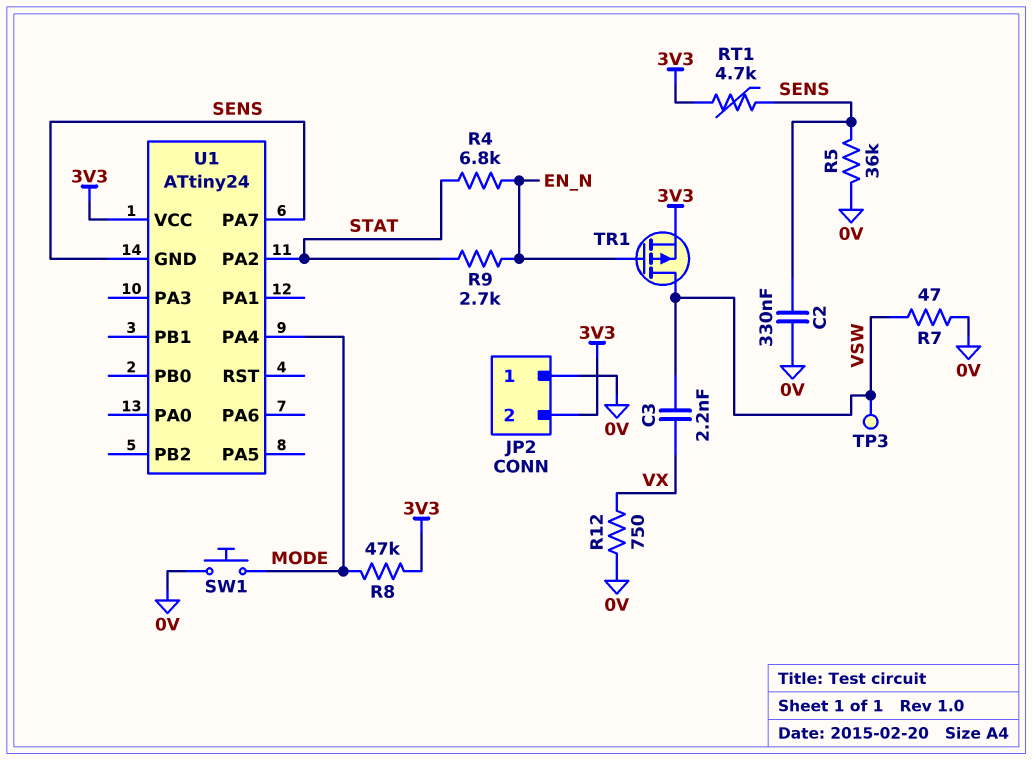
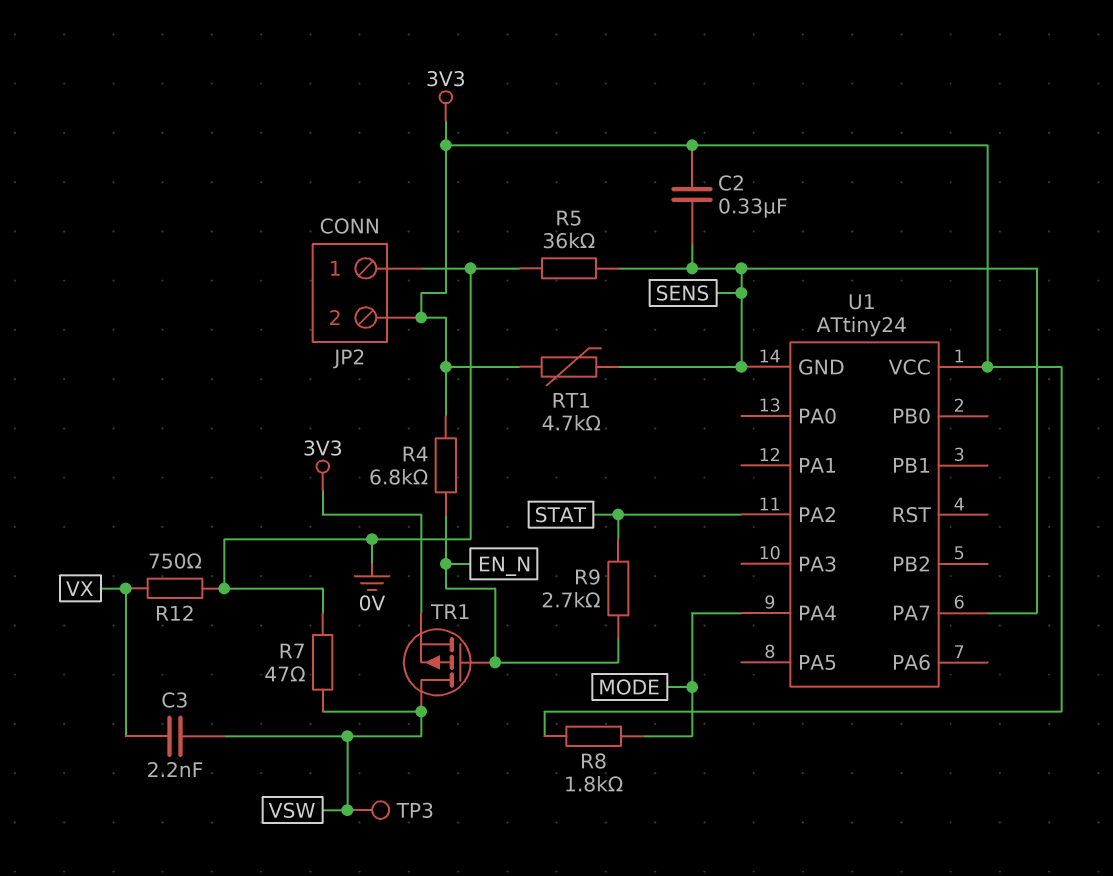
C2: 330nF (0V, SENS) -> 330nF (3V3, SENS)
R4: 6.8k (EN_N, STAT) -> 6.8k (3V3, EN_N)
R8: 47k (3V3, MODE) -> 1.8k (3V3, MODE)
SW1: button (0V, MODE) -> none

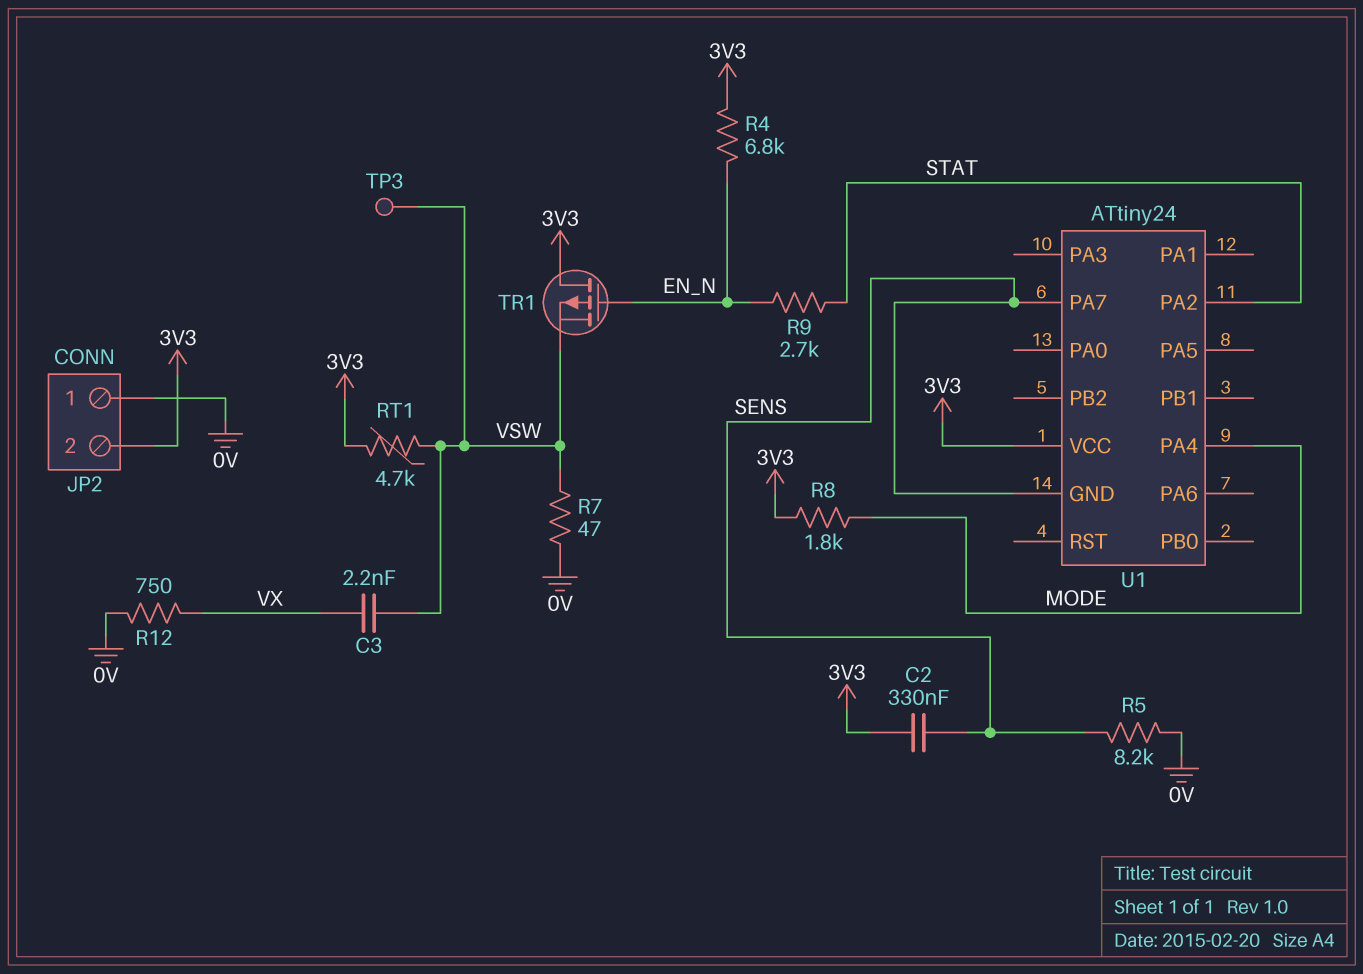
R5: 36k (0V, SENS) -> 8.2k (0V, SENS)
RT1: 4.7k (3V3, SENS) -> 4.7k (3V3, VSW)
TR1: PMOS (G EN_N, D VSW, S 3V3) -> PMOS (G EN_N, D 3V3, S VSW)

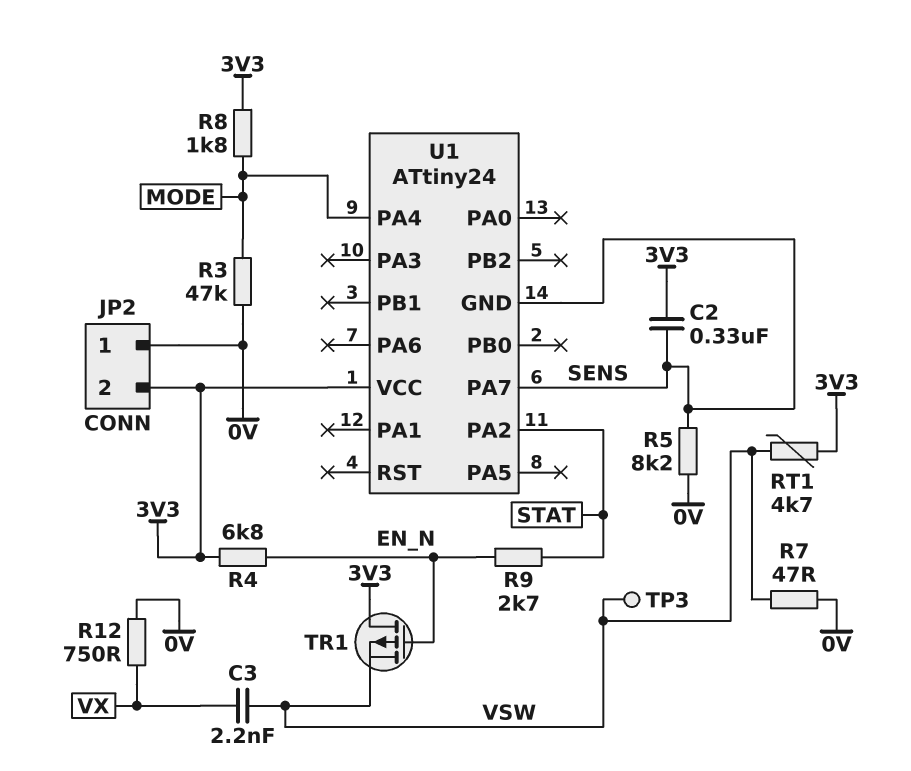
R3: none -> 47k (0V, MODE)

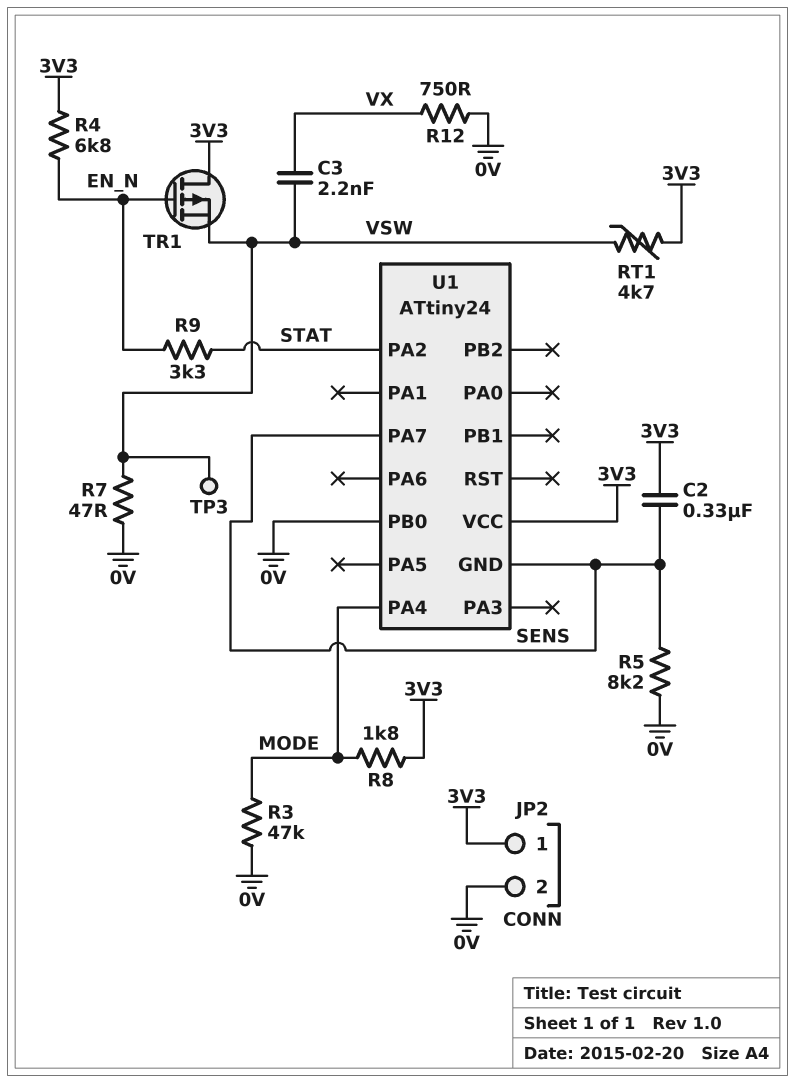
JP2 pin 1: 0V -> 3V3
JP2 pin 2: 3V3 -> 0V
R9: 2.7k (EN_N, STAT) -> 3.3k (EN_N, STAT)
U1 pin PB0: none -> 0V

